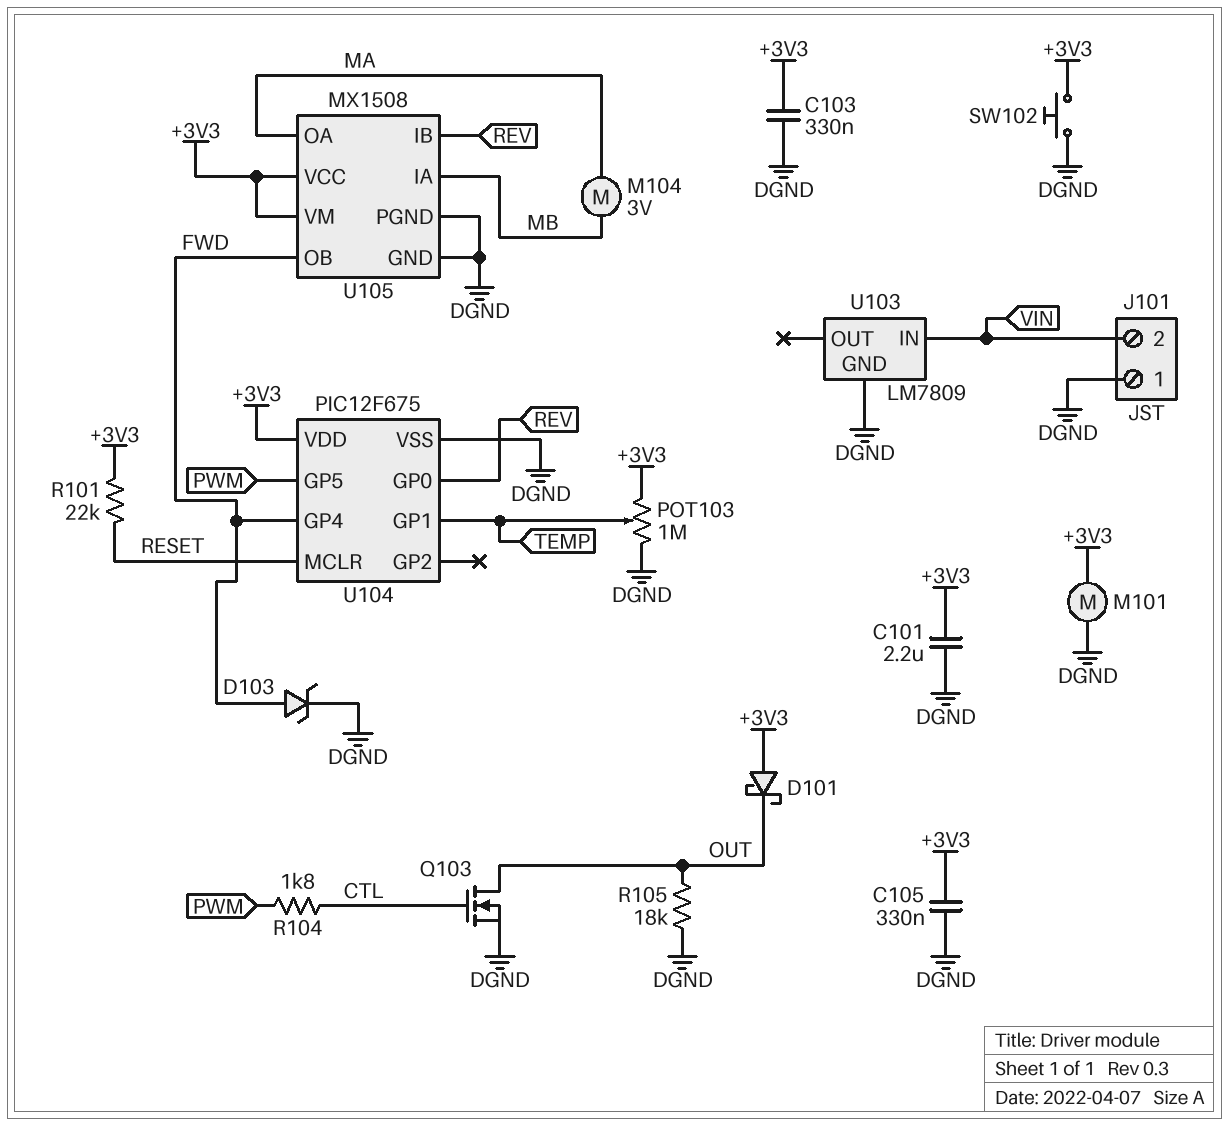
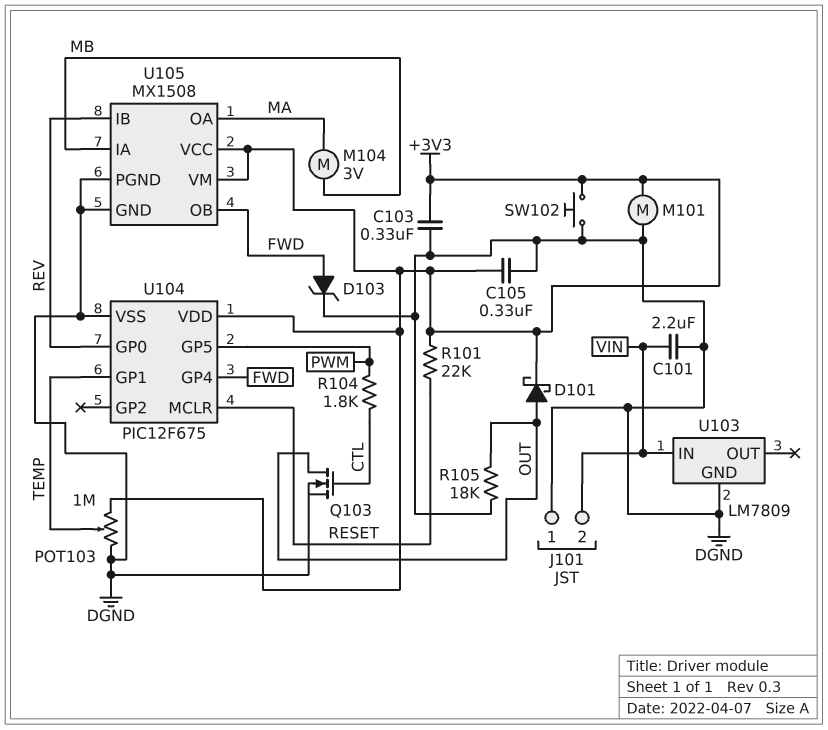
C101: 2.2uF (+3V3, DGND) -> 2.2uF (DGND, VIN)
D101: schottky (A +3V3, K OUT) -> schottky (A OUT, K +3V3)

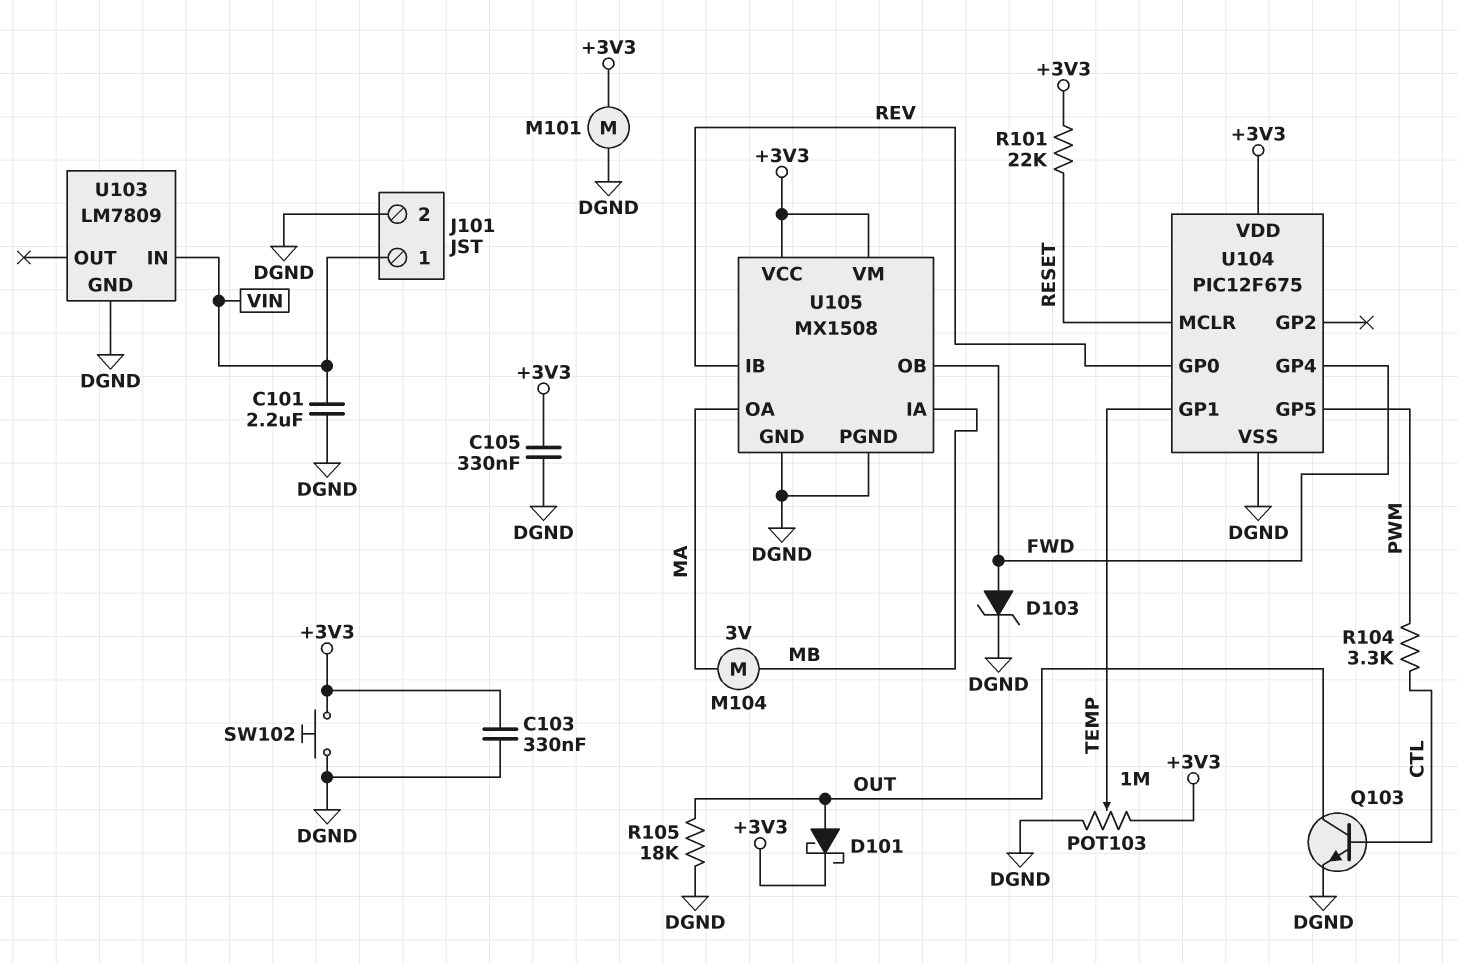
J101 pin 1: DGND -> VIN
J101 pin 2: VIN -> DGND
Q103: NMOS (G CTL, D OUT, S DGND) -> NPN (B CTL, C OUT, E DGND)
R104: 1.8k (CTL, PWM) -> 3.3k (CTL, PWM)

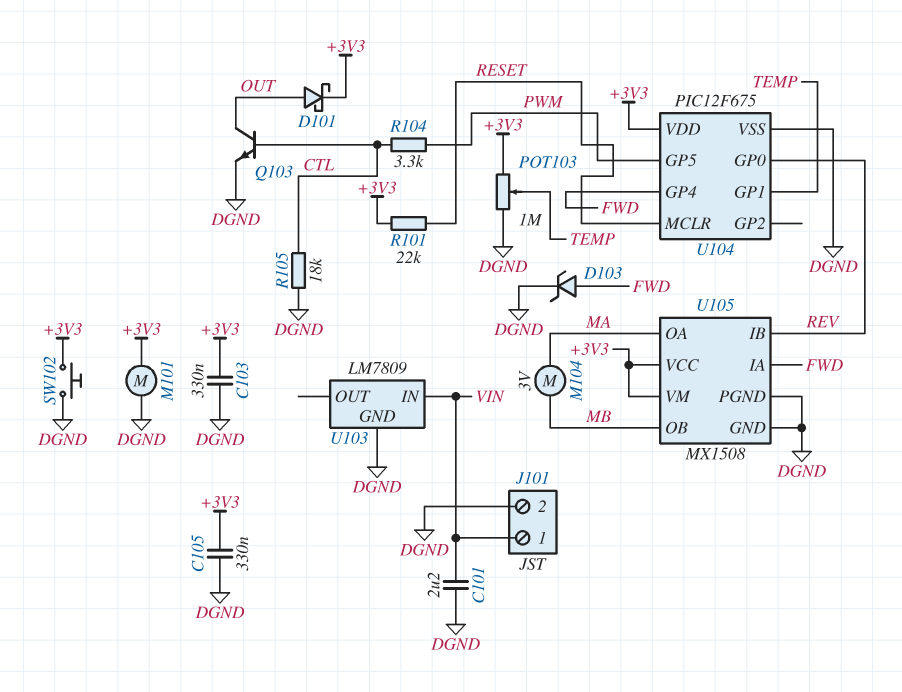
R105: 18k (DGND, OUT) -> 18k (CTL, DGND)
U105 pin IA: MB -> FWD
U105 pin OB: FWD -> MB

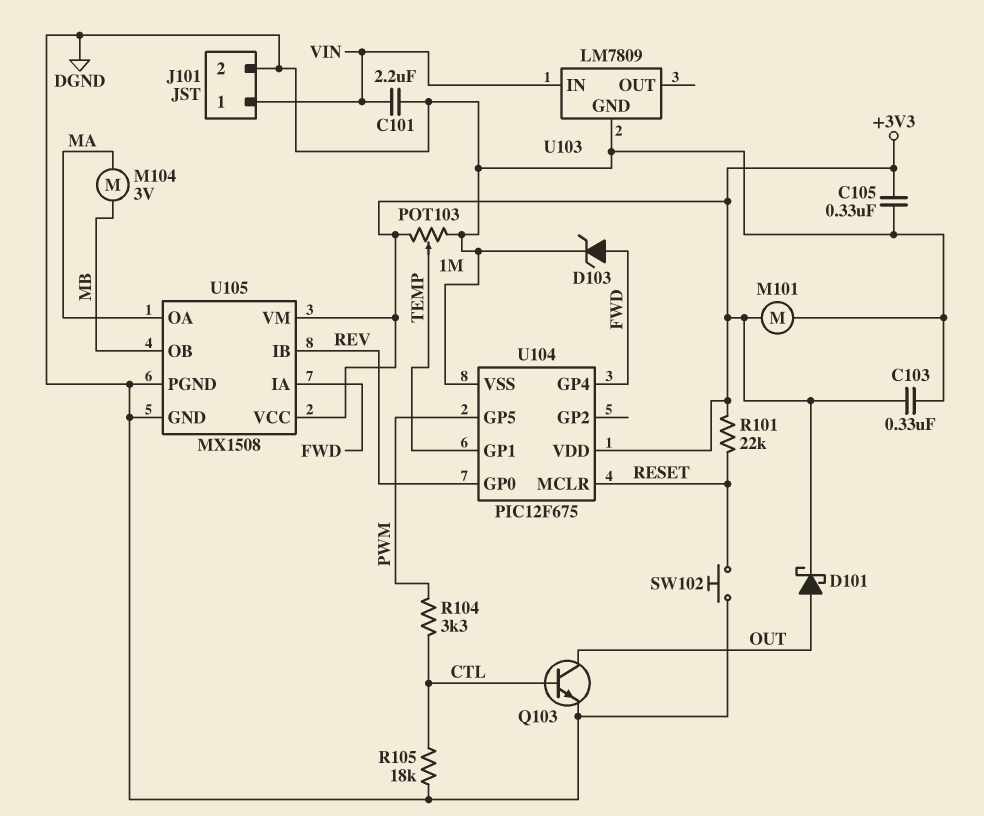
SW102: button (+3V3, DGND) -> button (DGND, RESET)

